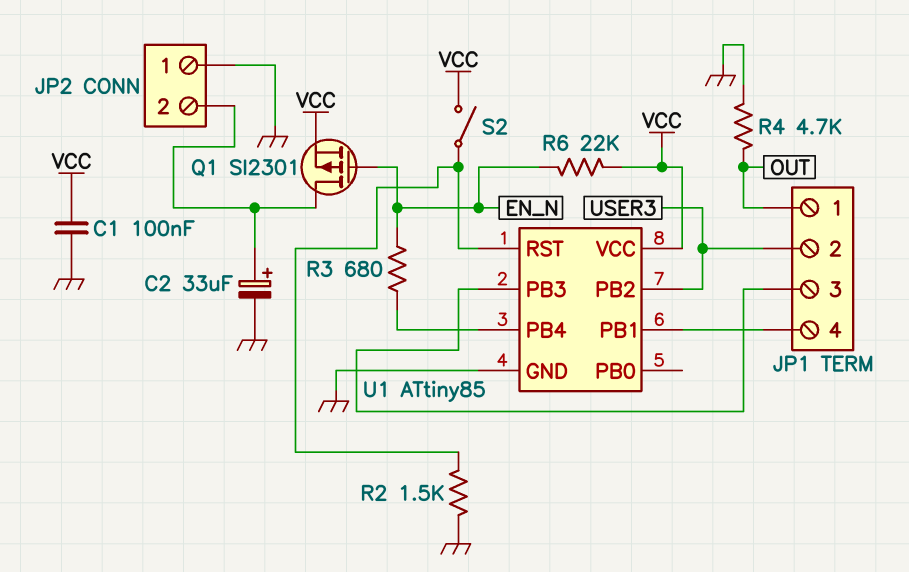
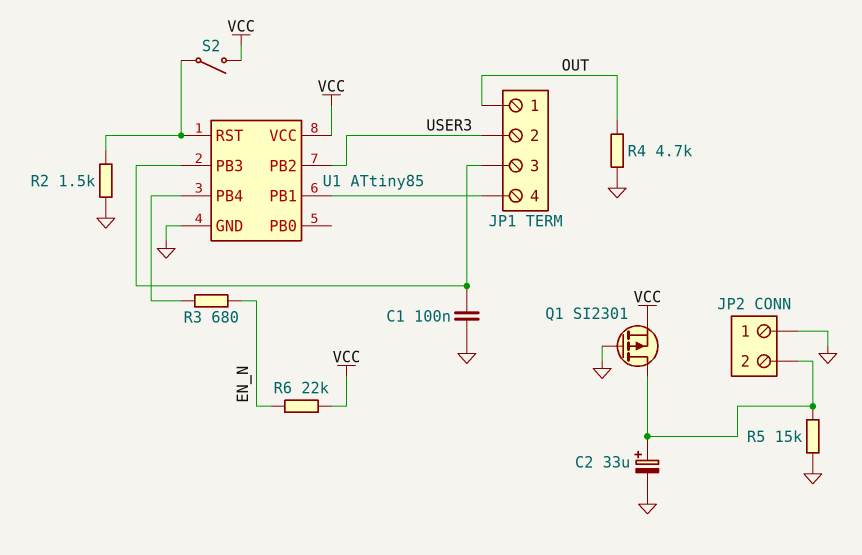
C1: 100nF (GND, VCC) -> 100nF (GND, JP1/3)
Q1: PMOS SI2301 (G EN_N, D JP2/2, S VCC) -> PMOS SI2301 (G GND, D JP2/2, S VCC)
R5: none -> 15k (GND, JP2/2)

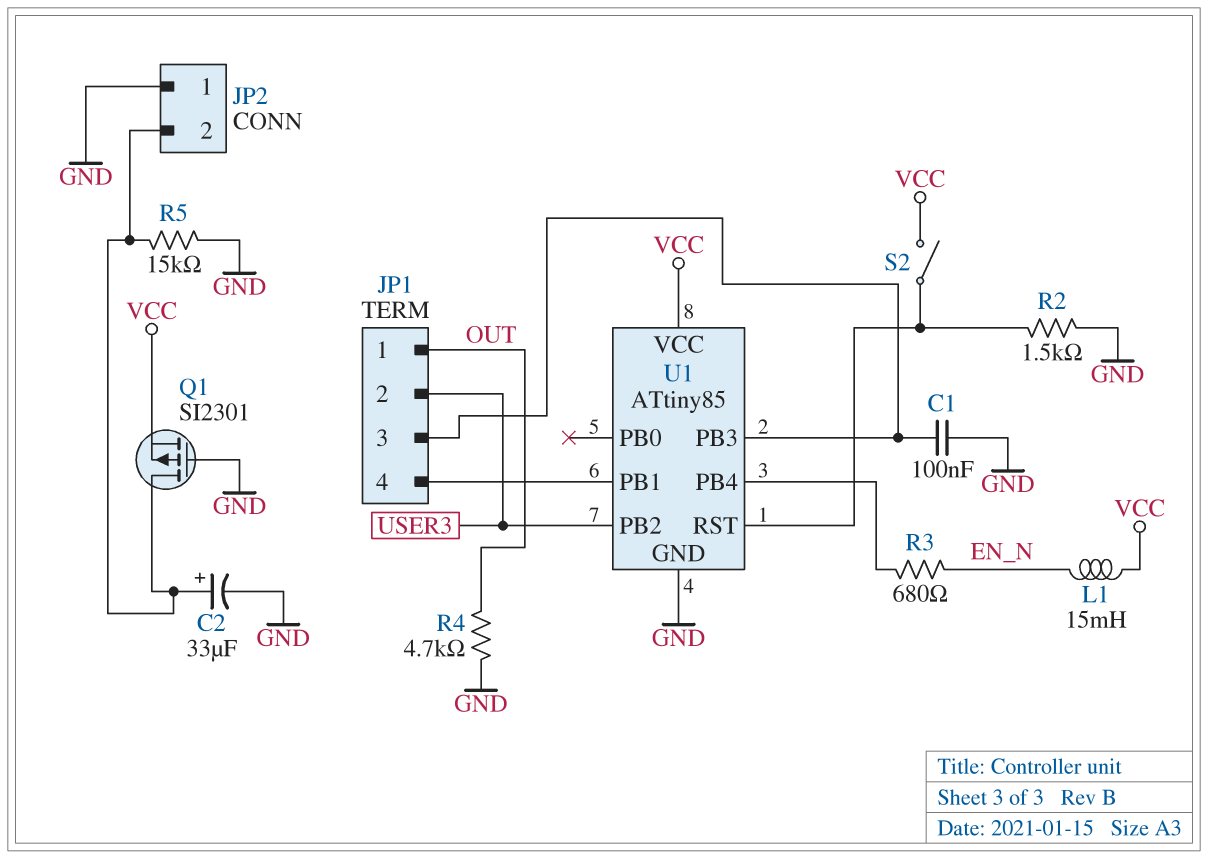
L1: none -> 15mH (EN_N, VCC)
R6: 22k (EN_N, VCC) -> none

